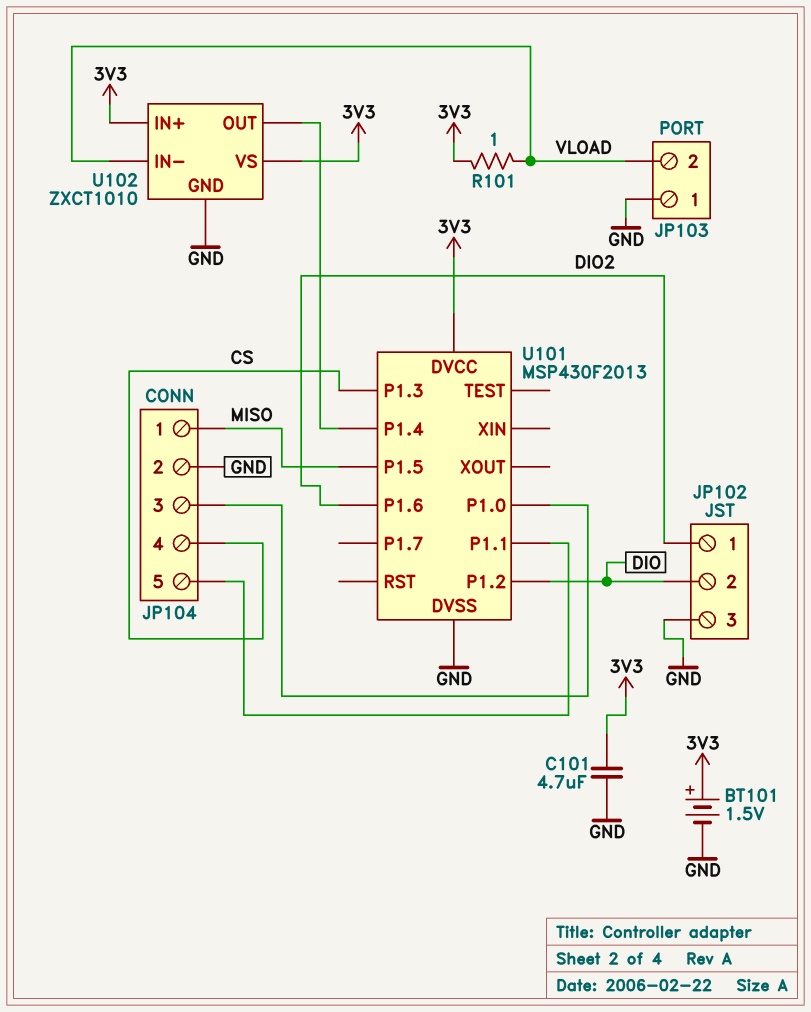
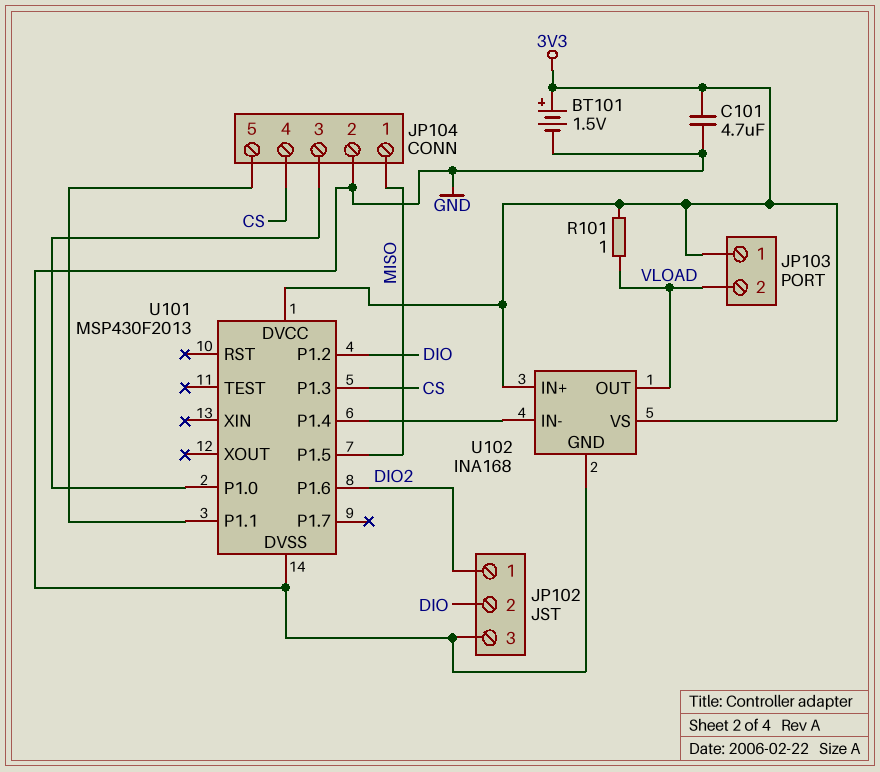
JP103 pin 1: GND -> 3V3
U102: ZXCT1010 -> INA168
U102 pin IN-: VLOAD -> U101/P1.4
U102 pin OUT: U101/P1.4 -> VLOAD

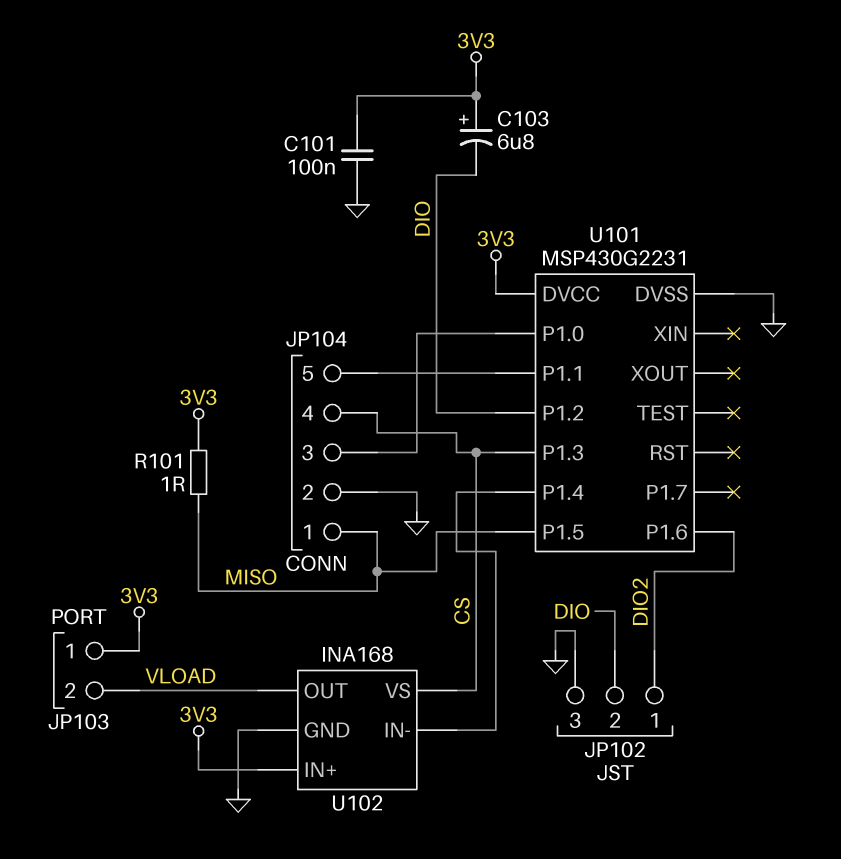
BT101: 1.5V (plus 3V3, minus GND) -> none
C101: 4.7uF (3V3, GND) -> 100nF (3V3, GND)
C103: none -> 6.8uF (plus 3V3, minus DIO)
R101: 1 (3V3, VLOAD) -> 1 (3V3, MISO)
U101: MSP430F2013 -> MSP430G2231
U102 pin VS: 3V3 -> CS

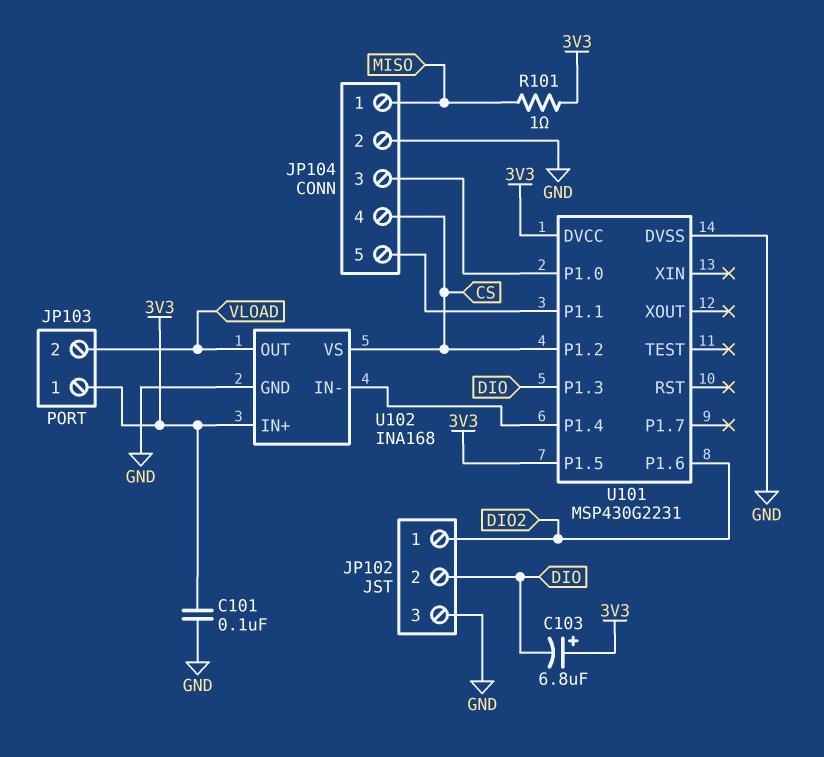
U101 pin P1.2: DIO -> CS
U101 pin P1.3: CS -> DIO
U101 pin P1.5: MISO -> 3V3

